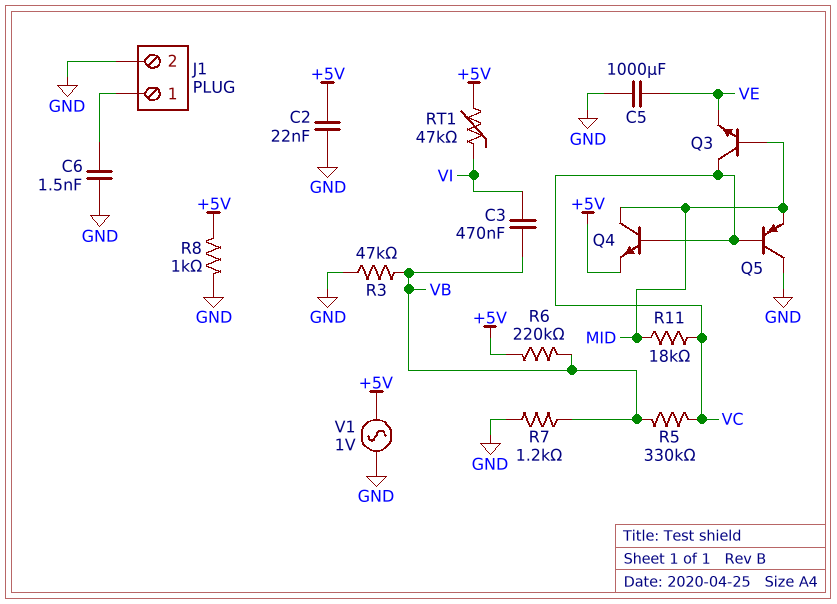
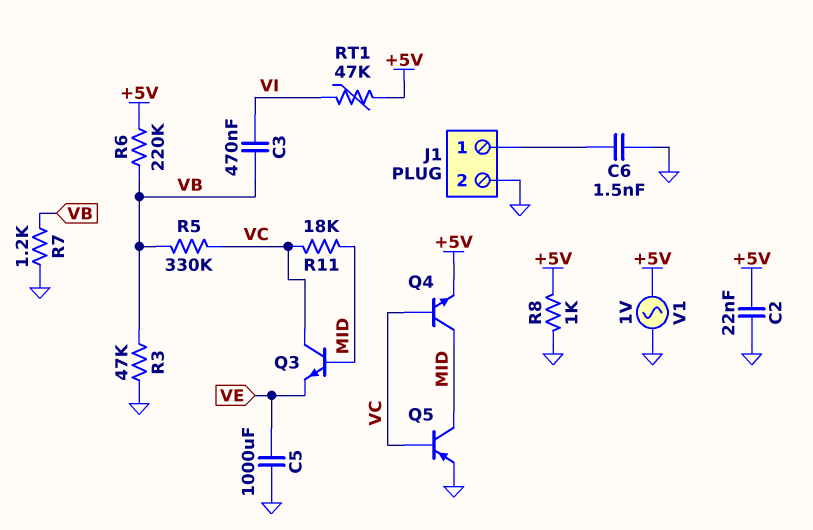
Q5: PNP (B VC, C GND, E MID) -> PNP (B VC, C MID, E GND)

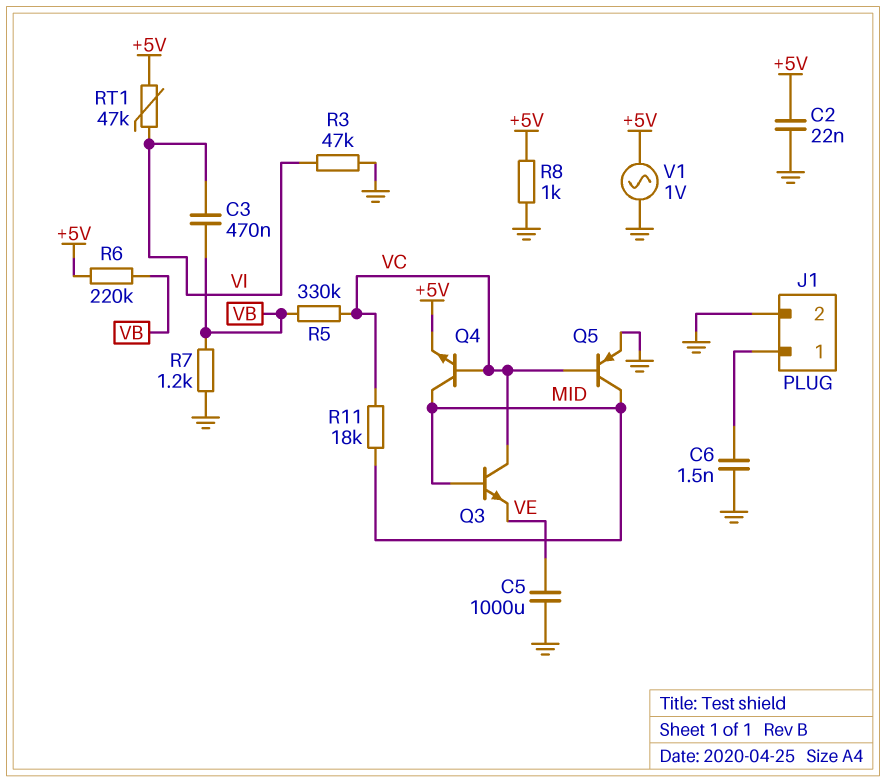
R3: 47k (GND, VB) -> 47k (GND, VI)

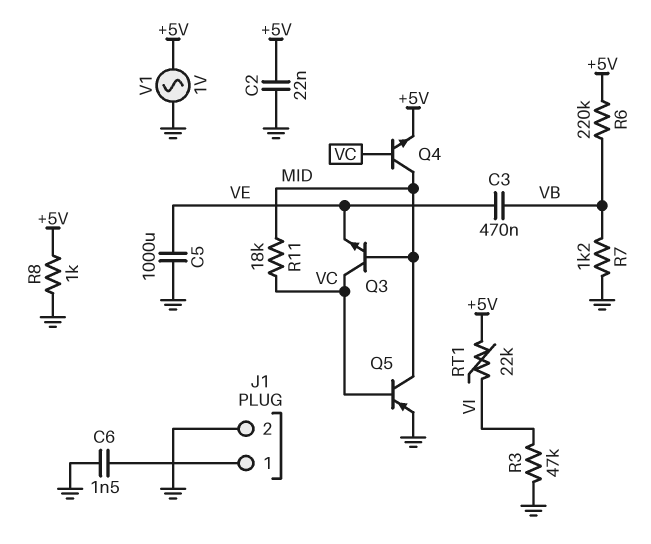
C3: 470nF (VB, VI) -> 470nF (VB, VE)
R5: 330k (VB, VC) -> none
RT1: 47k (+5V, VI) -> 22k (+5V, VI)

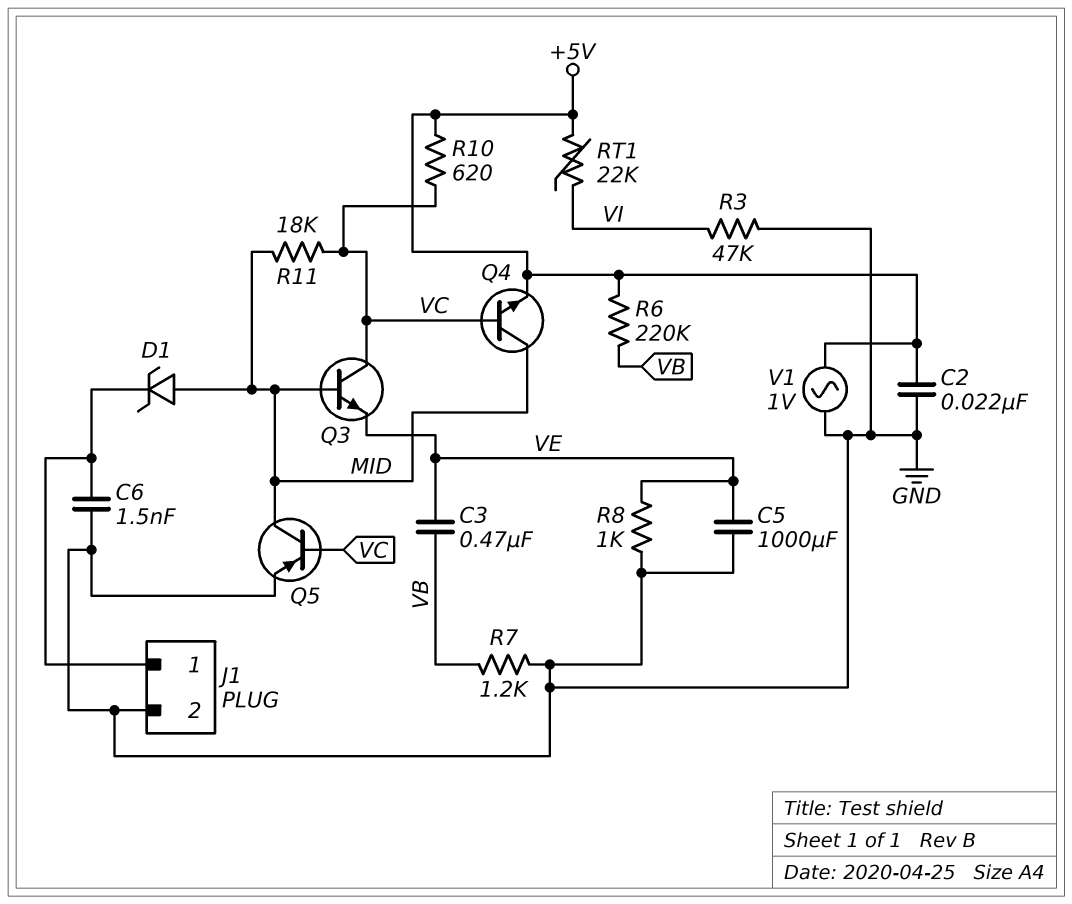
D1: none -> zener (A MID, K J1/1)
R8: 1k (+5V, GND) -> 1k (GND, VE)
R10: none -> 620 (+5V, VC)

